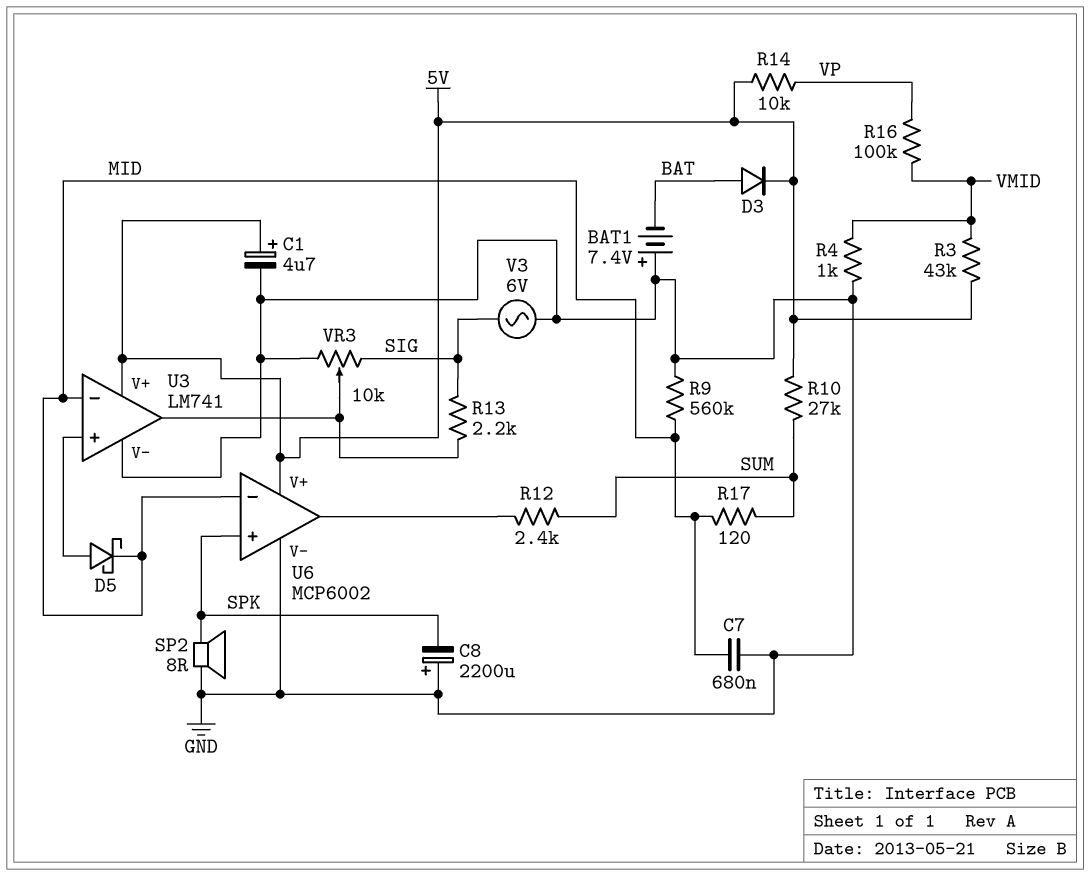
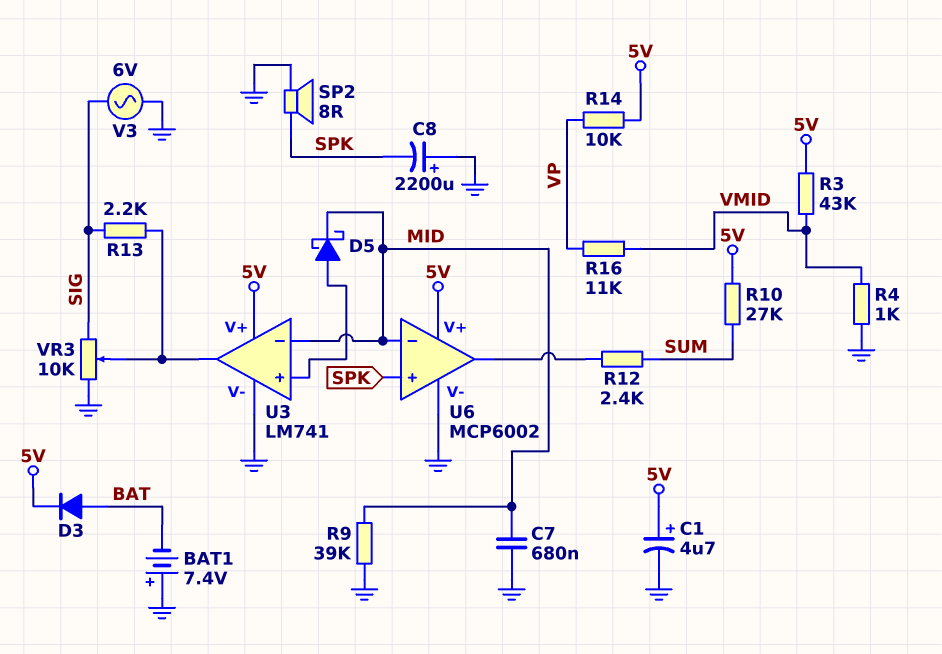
R9: 560k (GND, MID) -> 39k (GND, MID)
R16: 100k (VMID, VP) -> 11k (VMID, VP)
R17: 120 (MID, SUM) -> none

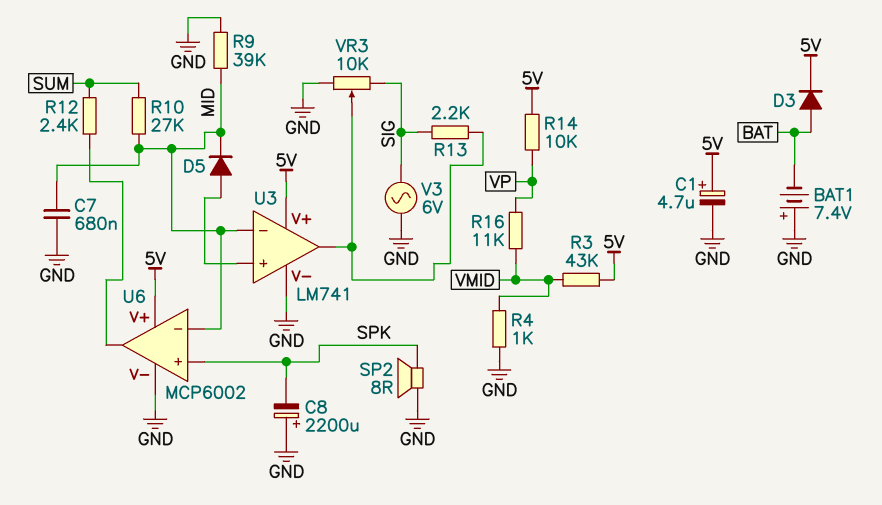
D5: schottky (A U3/in+, K MID) -> diode (A U3/in+, K MID)
R10: 27k (5V, SUM) -> 27k (MID, SUM)

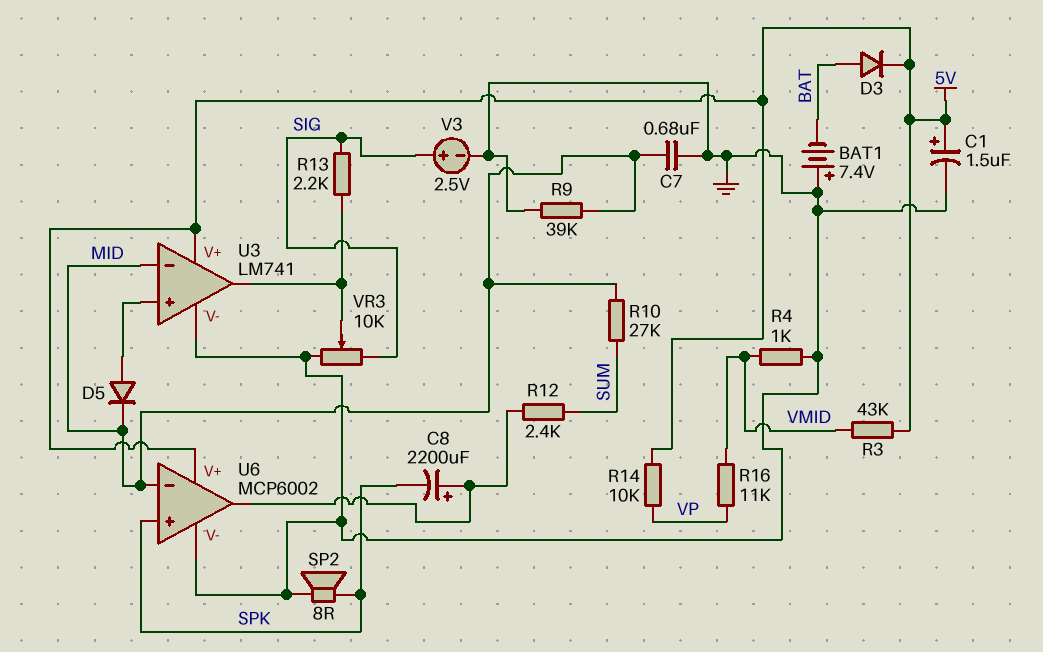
C1: 4.7uF (plus 5V, minus GND) -> 1.5uF (plus 5V, minus GND)
C8: 2200uF (plus GND, minus SPK) -> 2200uF (plus U6/out, minus SPK)
V3: AC 6V (GND, SIG) -> 2.5V (plus SIG, minus GND)

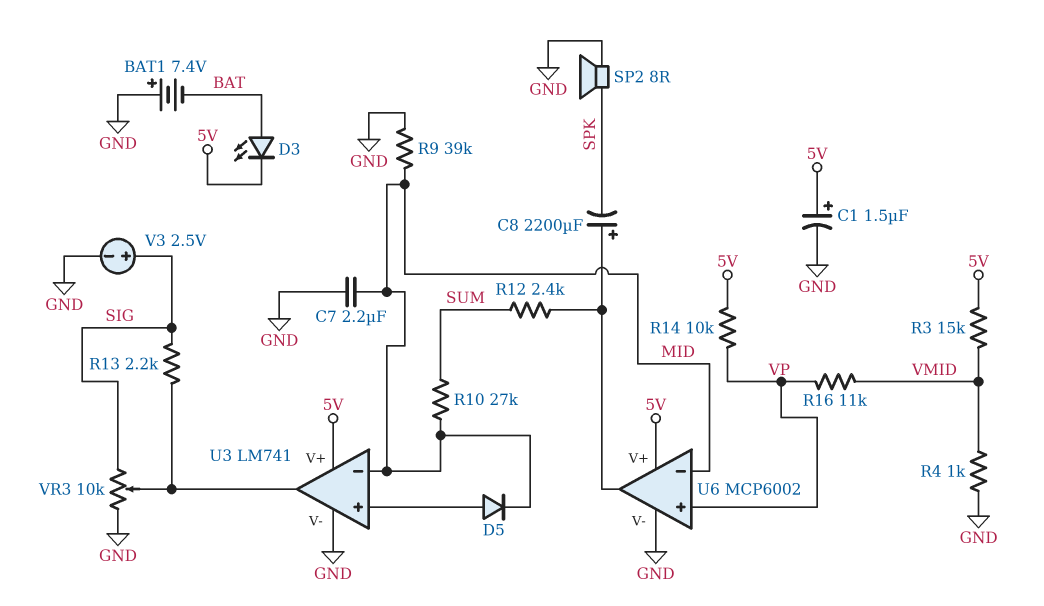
C7: 680nF (GND, MID) -> 2.2uF (GND, MID)
D3: diode (A BAT, K 5V) -> LED (A BAT, K 5V)
R3: 43k (5V, VMID) -> 15k (5V, VMID)
U6 pin in+: SPK -> VP

